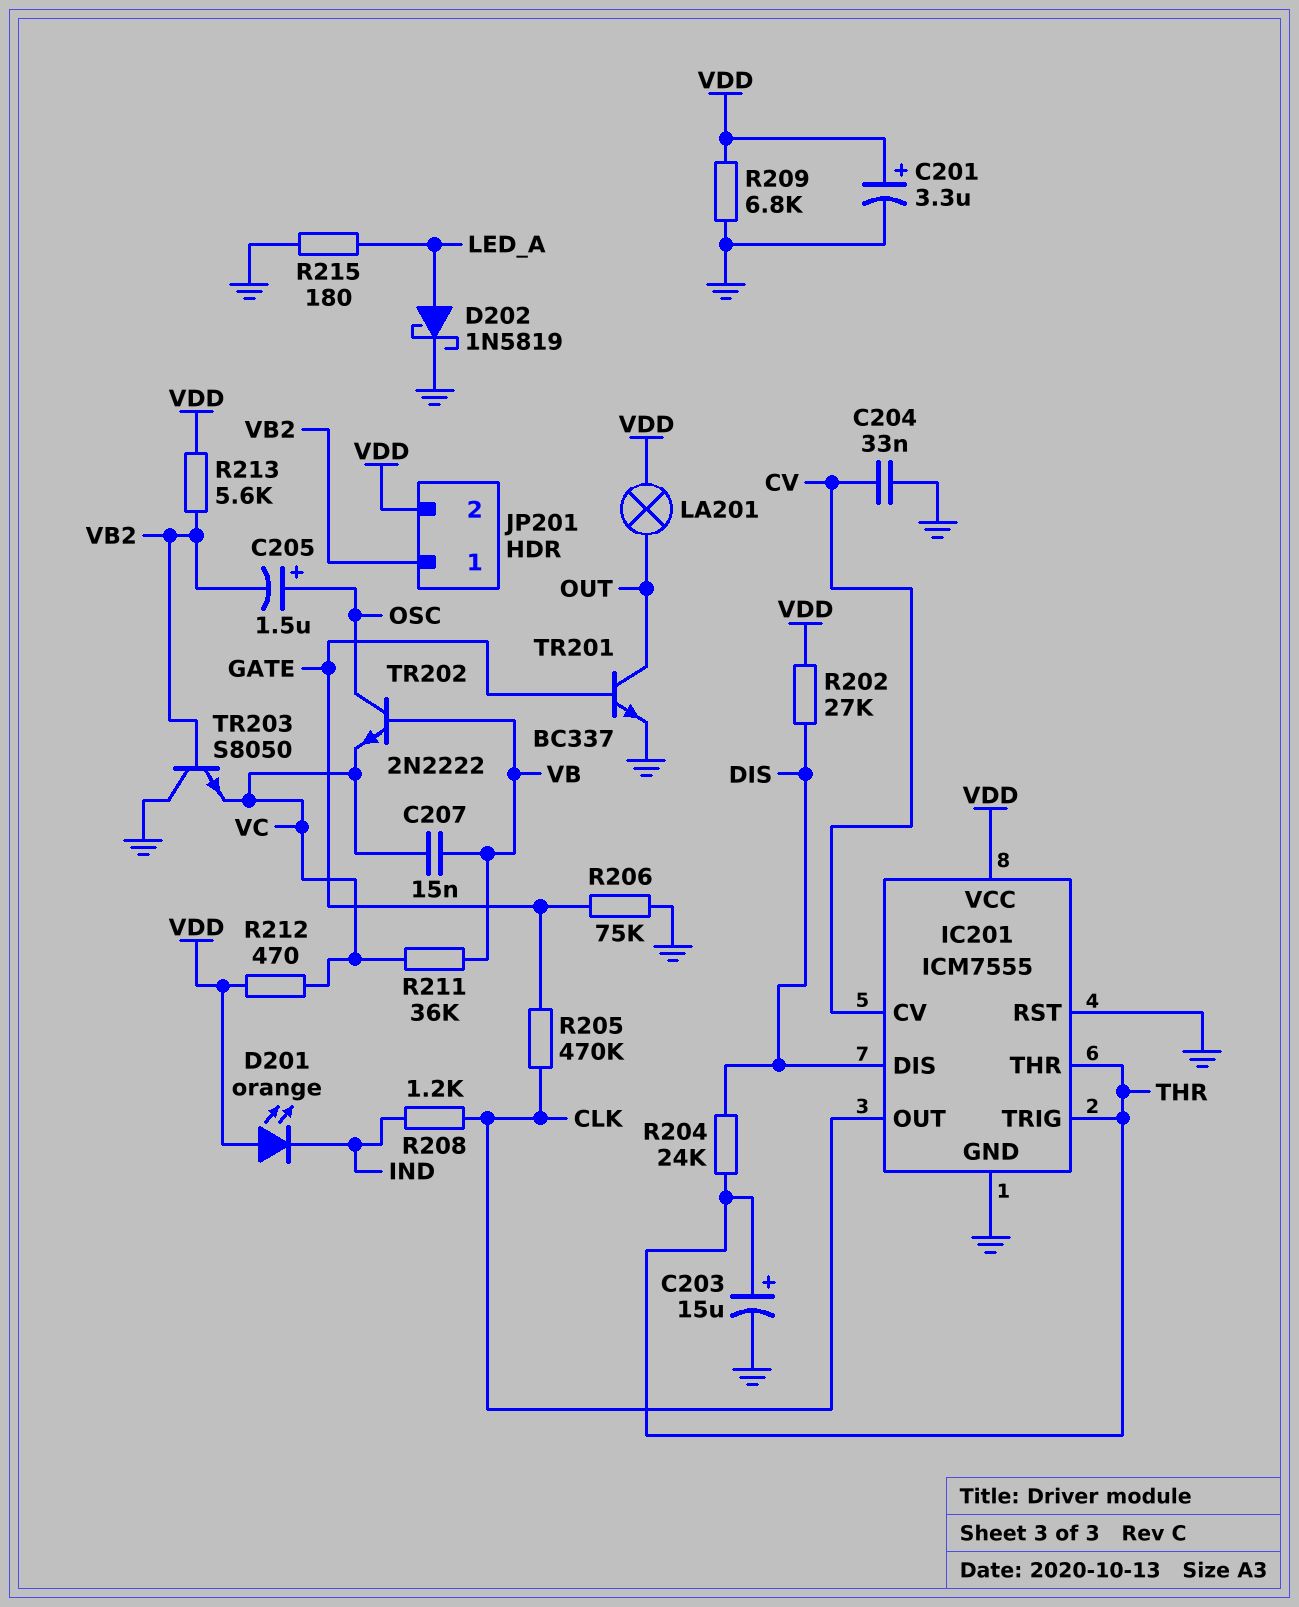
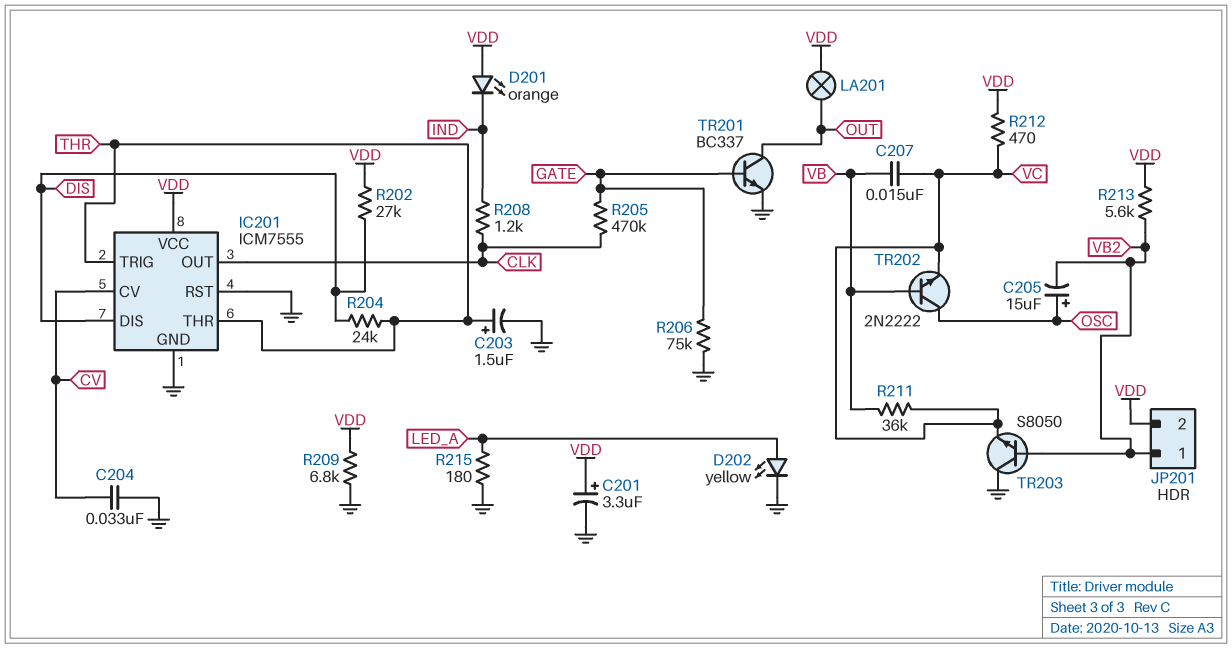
C203: 15uF (plus THR, minus GND) -> 1.5uF (plus THR, minus GND)
C205: 1.5uF (plus OSC, minus VB2) -> 15uF (plus OSC, minus VB2)
D202: schottky 1N5819 (A LED_A, K GND) -> LED yellow (A LED_A, K GND)

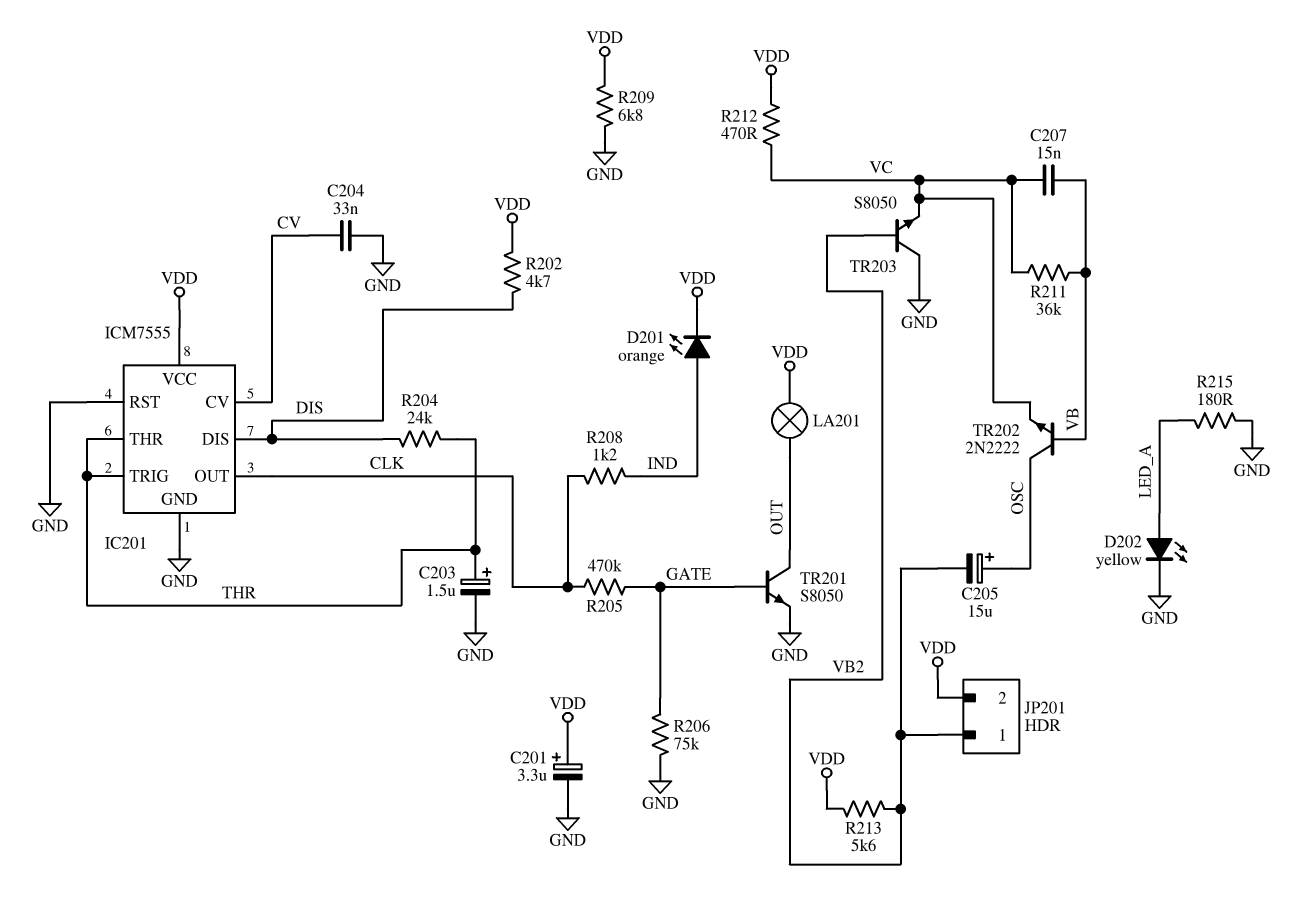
D201: LED orange (A VDD, K IND) -> LED orange (A IND, K VDD)
R202: 27k (DIS, VDD) -> 4.7k (DIS, VDD)
TR201: NPN BC337 (B GATE, C OUT, E GND) -> NPN S8050 (B GATE, C OUT, E GND)

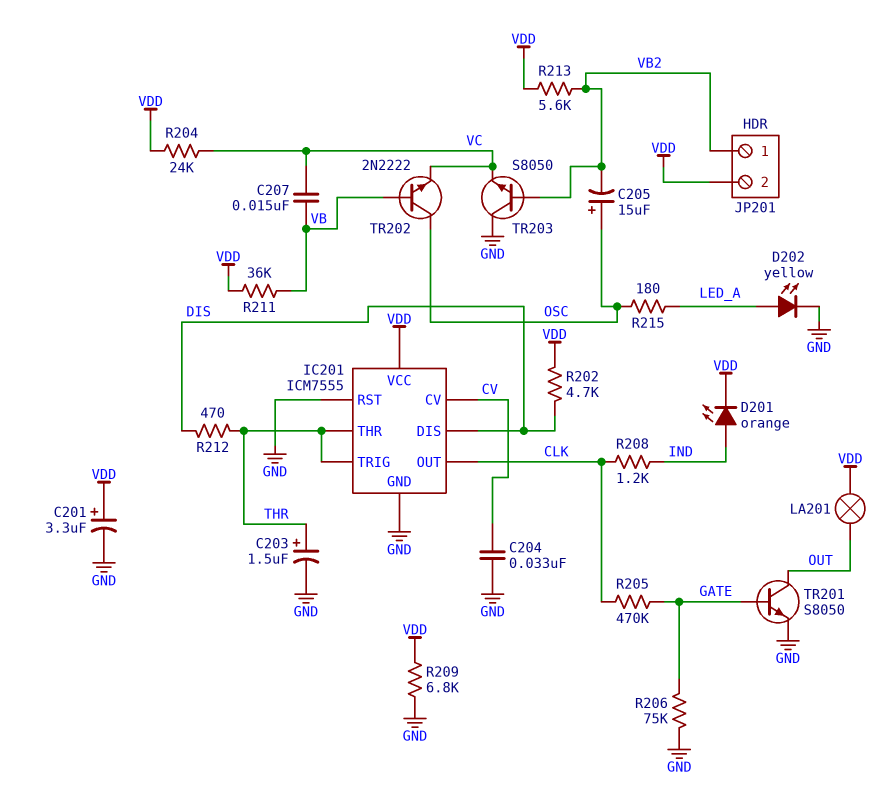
R204: 24k (DIS, THR) -> 24k (VC, VDD)
R211: 36k (VB, VC) -> 36k (VB, VDD)
R212: 470 (VC, VDD) -> 470 (DIS, THR)
R215: 180 (GND, LED_A) -> 180 (LED_A, OSC)

